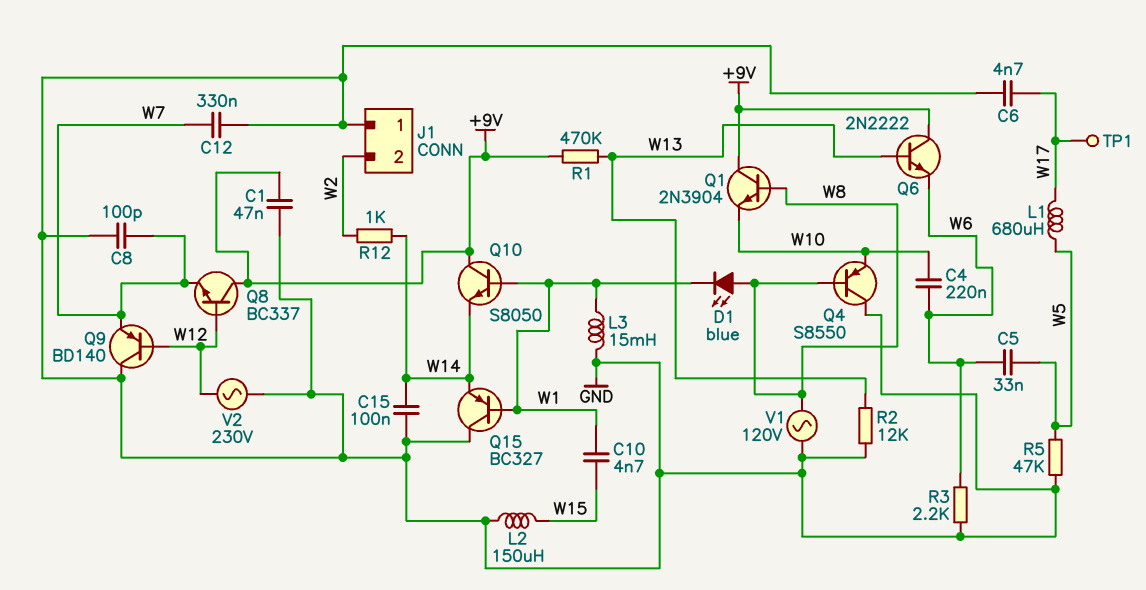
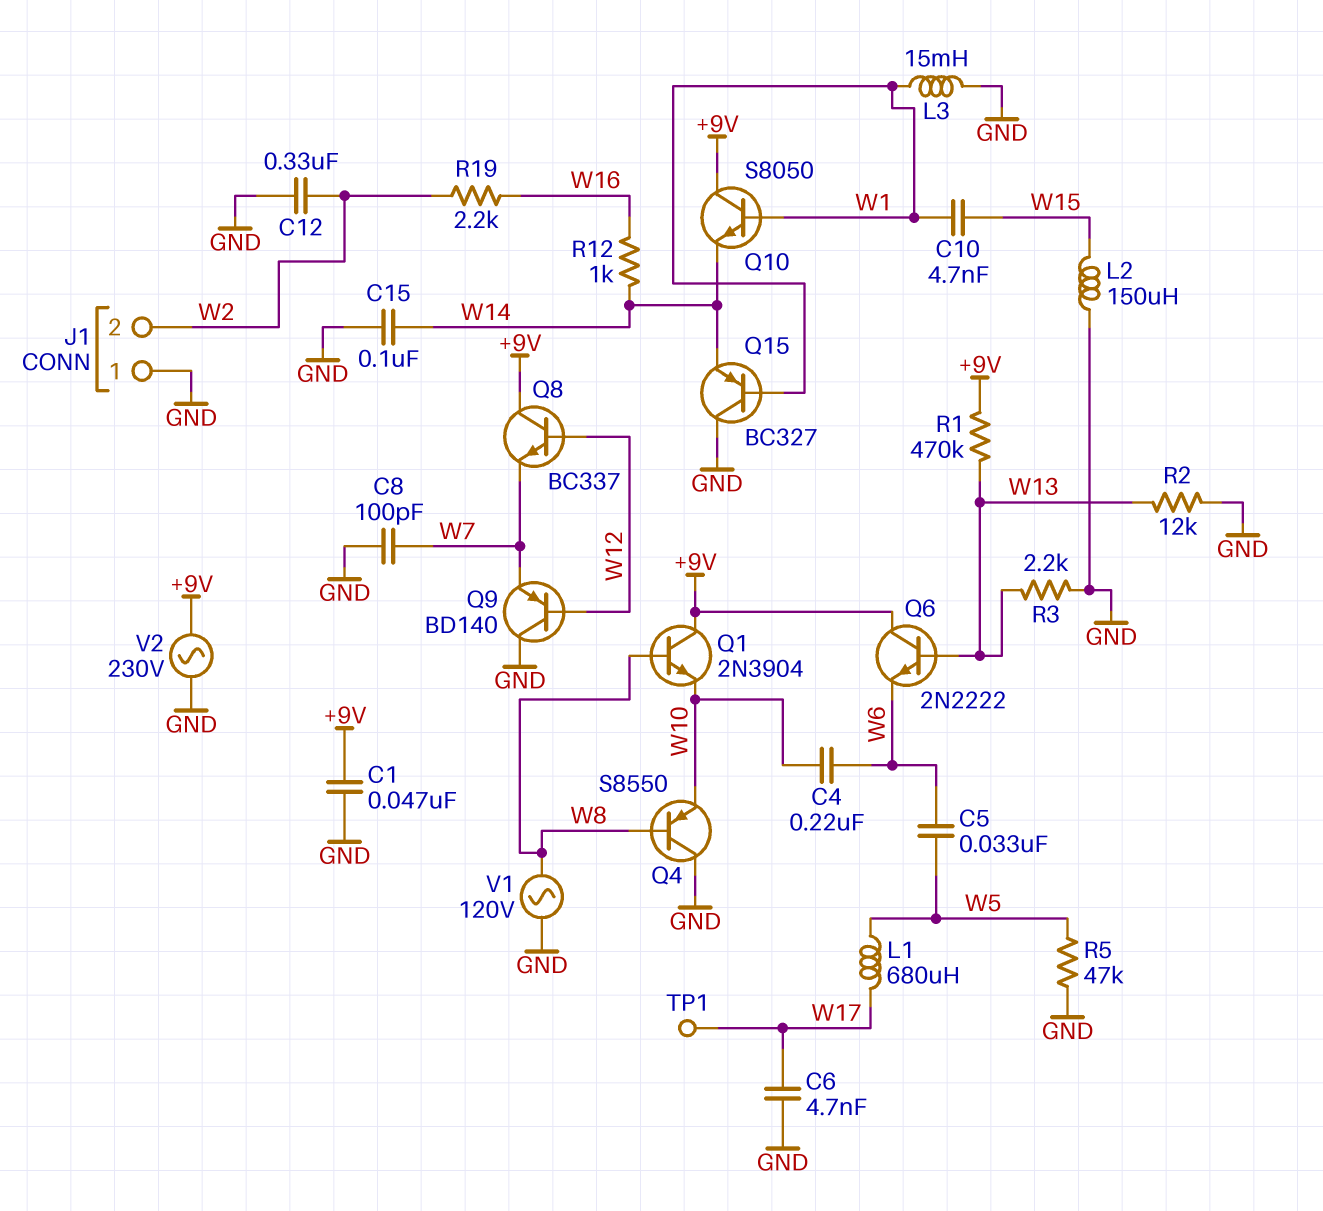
C12: 330nF (GND, W7) -> 330nF (GND, W2)
D1: LED blue (A W8, K W1) -> none
R3: 2.2k (GND, W6) -> 2.2k (GND, W13)
R12: 1k (W2, W14) -> 1k (W14, W16)
R19: none -> 2.2k (W2, W16)
V2: AC 230V (GND, W12) -> AC 230V (+9V, GND)

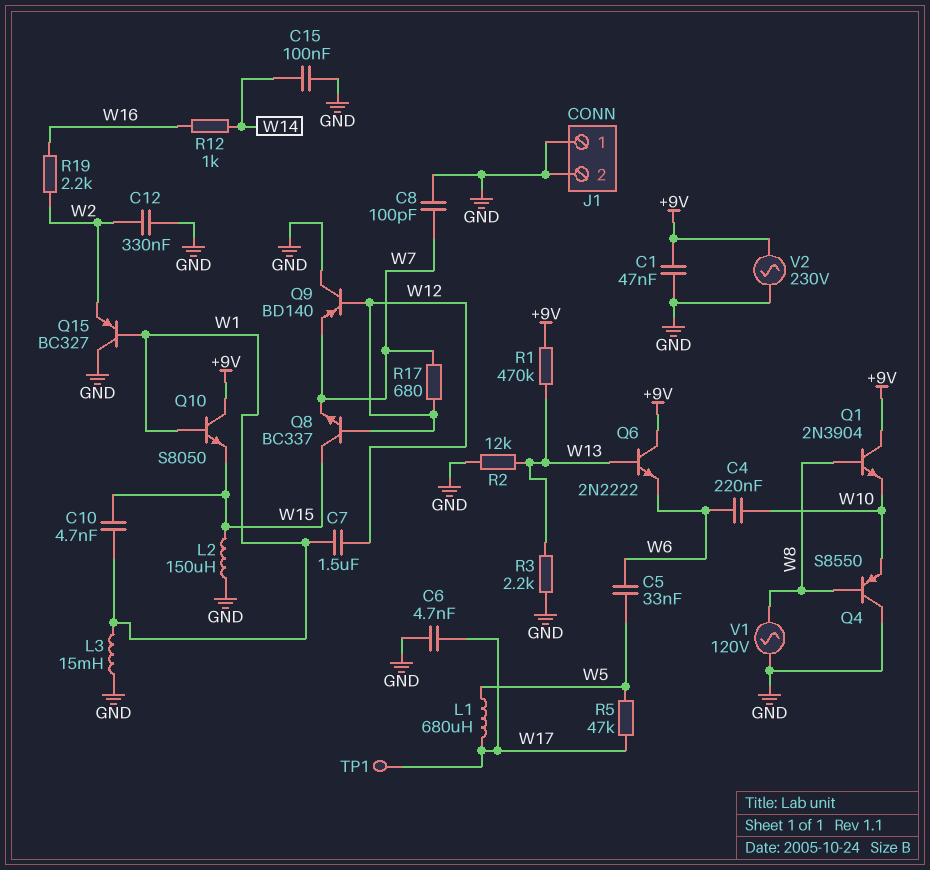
C7: none -> 1.5uF (W1, W12)
J1 pin 2: W2 -> GND
Q8: NPN BC337 (B W12, C +9V, E W7) -> NPN BC337 (B W12, C W15, E W7)
Q10: NPN S8050 (B W1, C +9V, E W14) -> NPN S8050 (B W1, C +9V, E W15)
Q15: PNP BC327 (B W1, C GND, E W14) -> PNP BC327 (B W1, C GND, E W2)
R5: 47k (GND, W5) -> 47k (W5, W17)
R17: none -> 680 (W7, W12)

